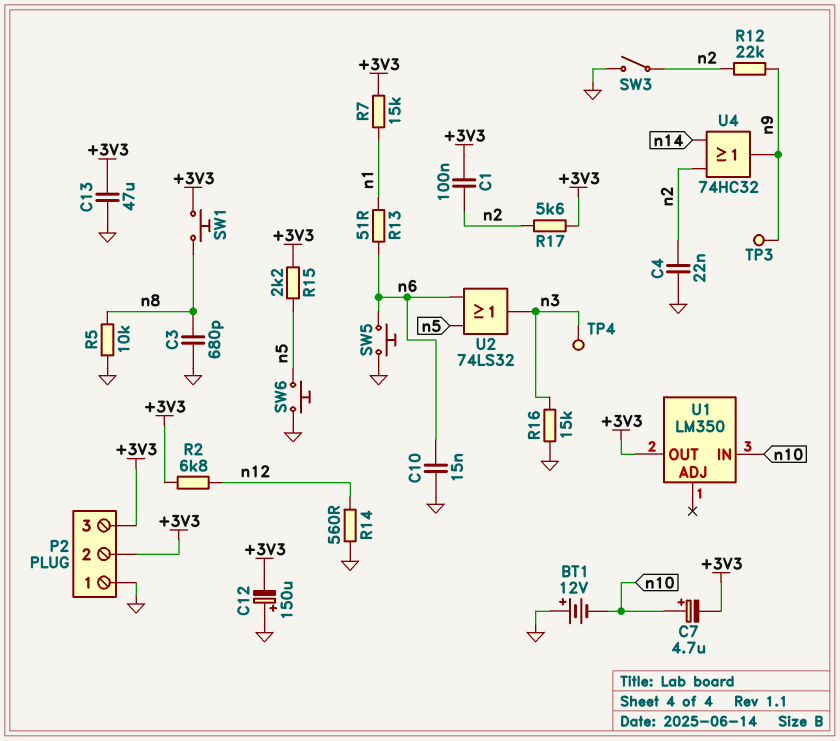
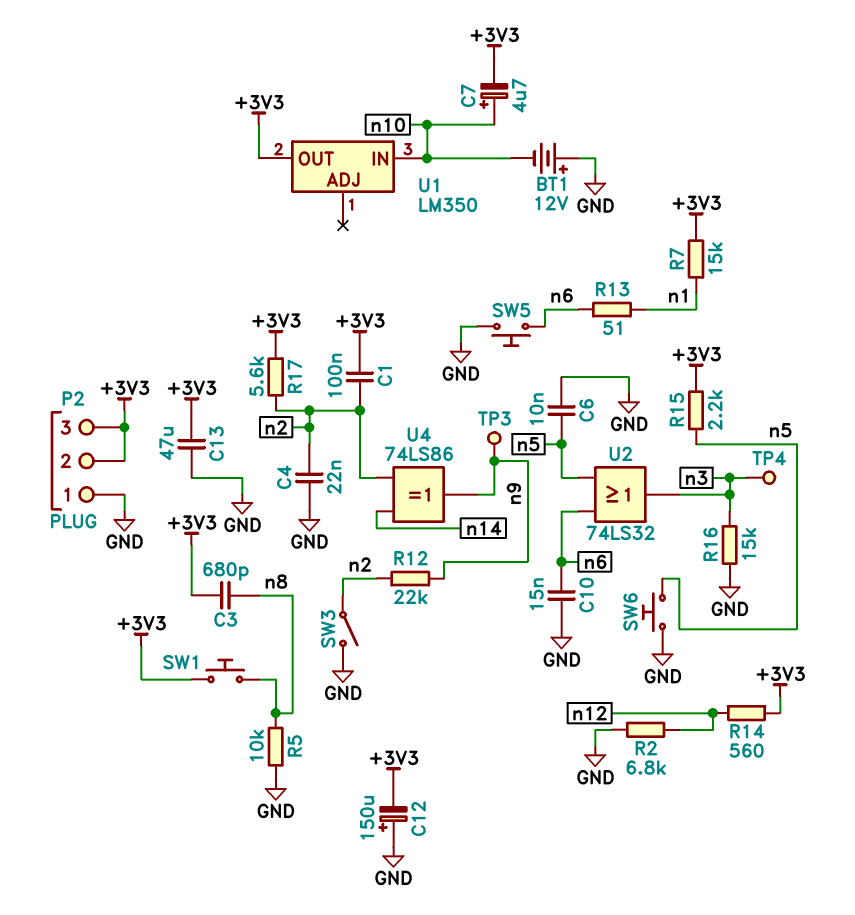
C3: 680pF (GND, n8) -> 680pF (+3V3, n8)
C6: none -> 10nF (GND, n5)
R2: 6.8k (+3V3, n12) -> 6.8k (GND, n12)
R14: 560 (GND, n12) -> 560 (+3V3, n12)
U4: OR 74HC32 (in n2, in n14, out n9) -> XOR 74LS86 (in n2, in n14, out n9)

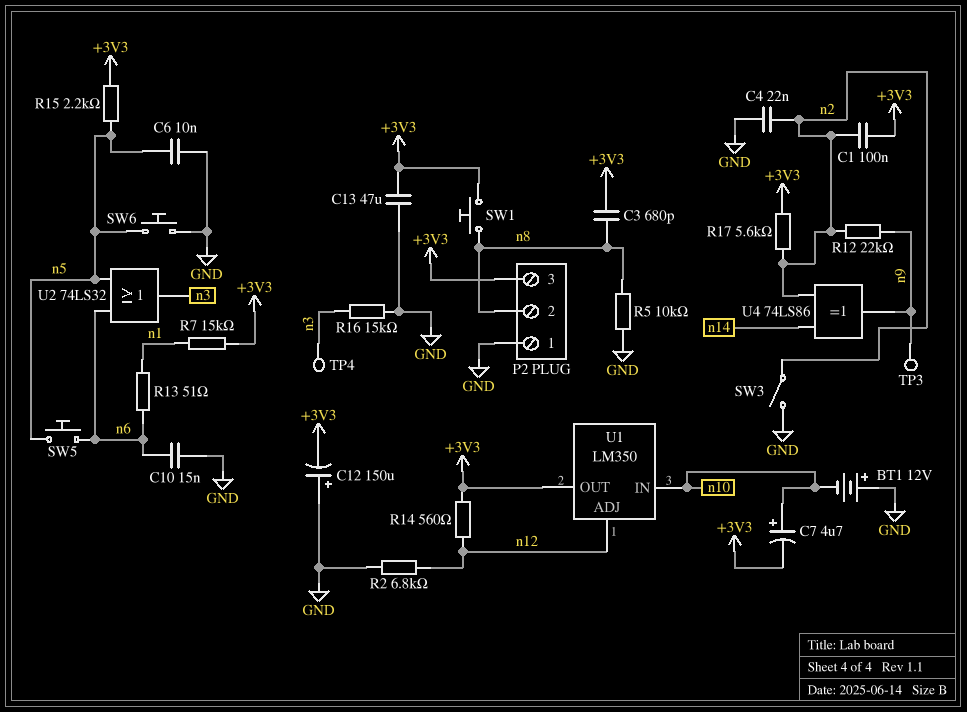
P2 pin 2: +3V3 -> n8
SW5: button (GND, n6) -> button (n5, n6)
U1 pin ADJ: none -> n12

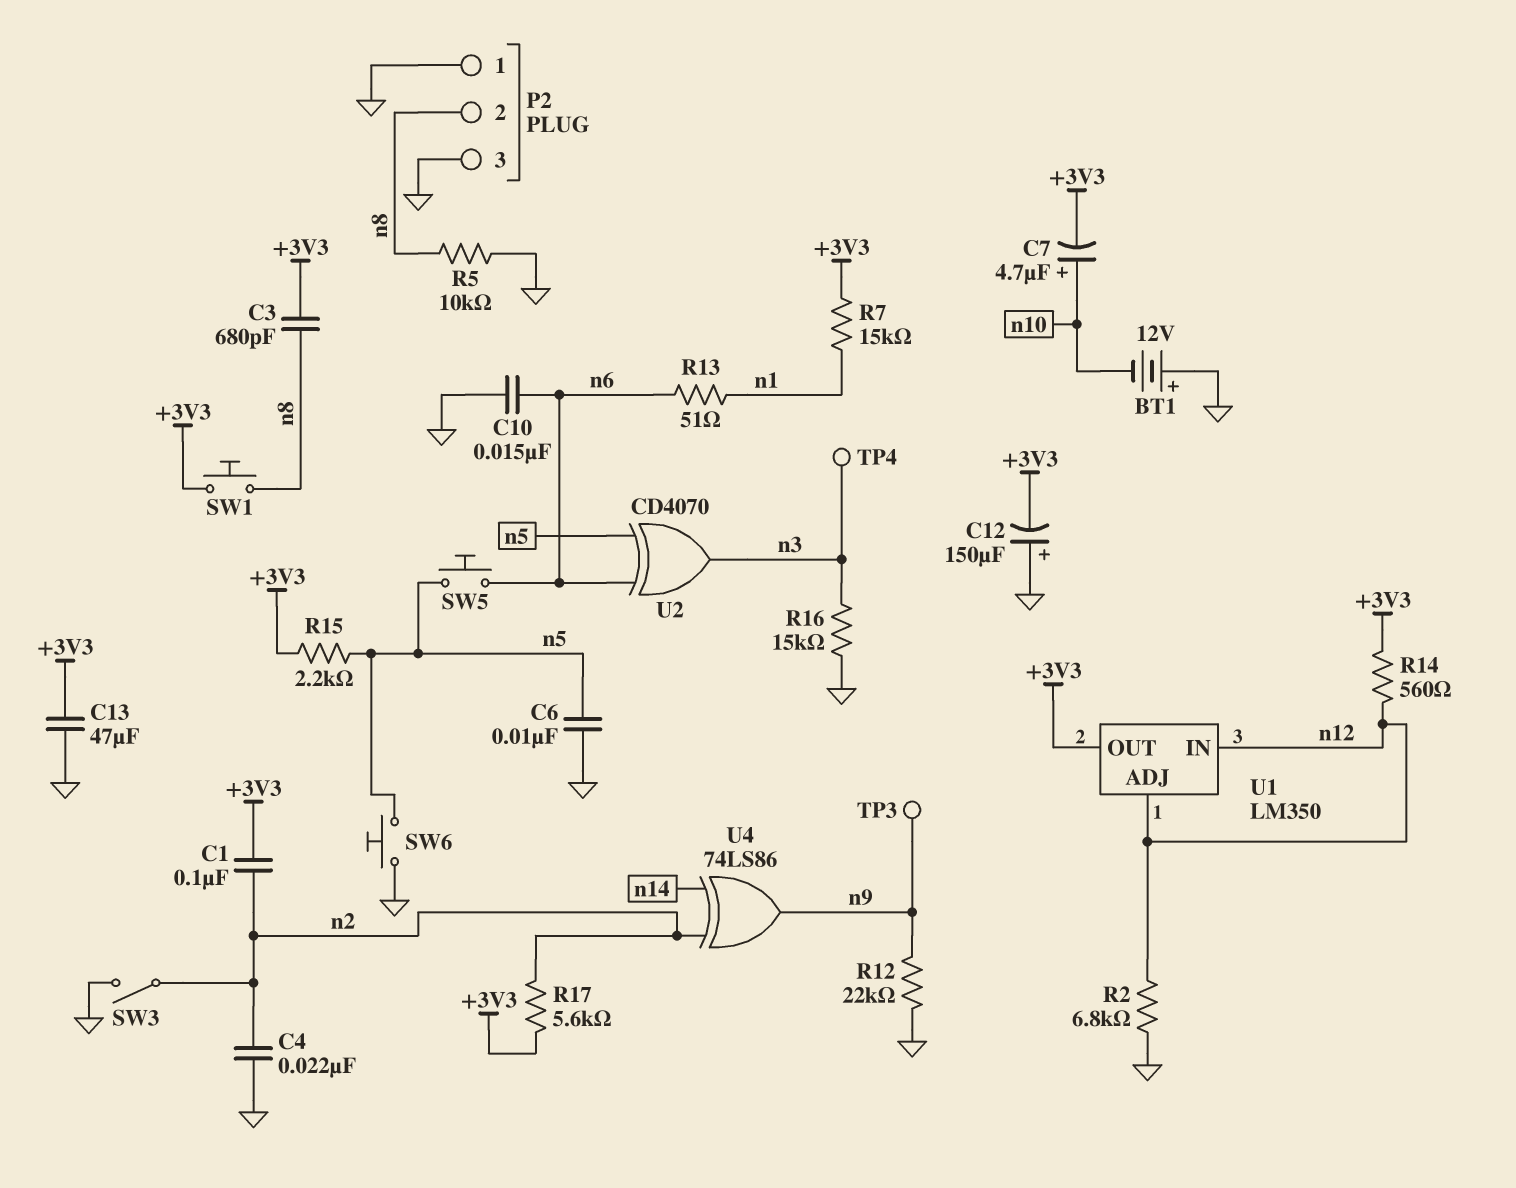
P2 pin 3: +3V3 -> GND
R12: 22k (n2, n9) -> 22k (GND, n9)
U1 pin IN: n10 -> n12
U2: OR 74LS32 (in n5, in n6, out n3) -> XOR CD4070 (in n5, in n6, out n3)

